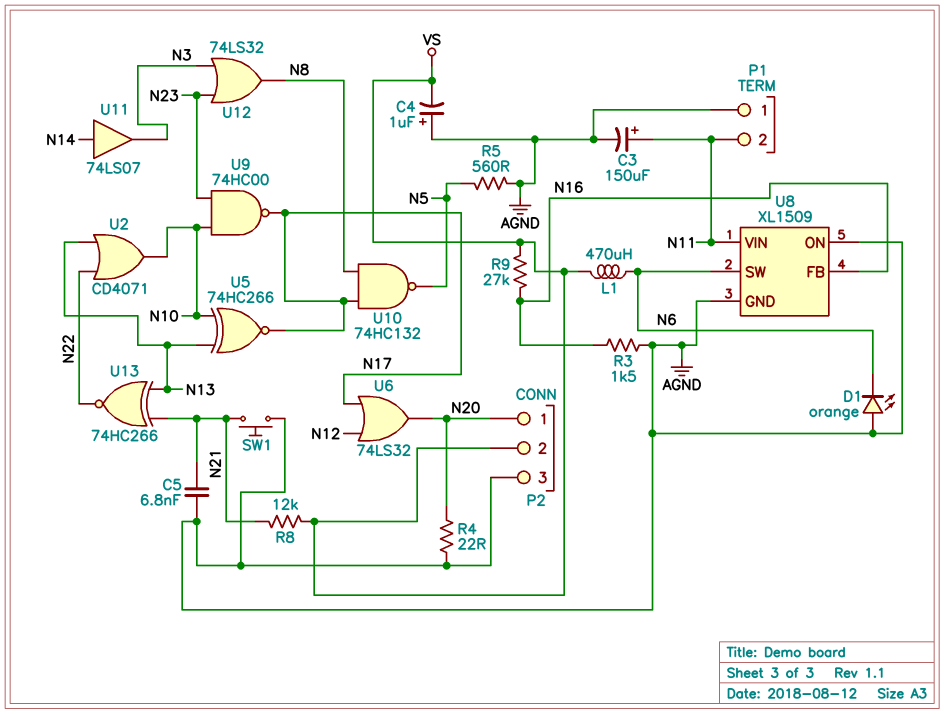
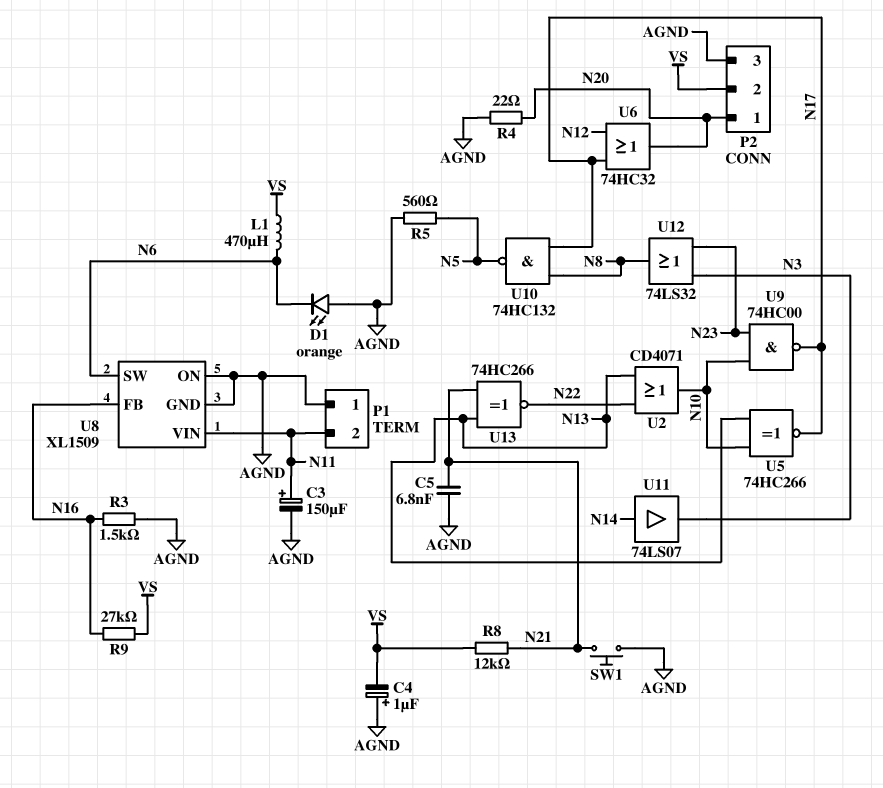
U6: OR 74LS32 (in N12, in N17, out N20) -> OR 74HC32 (in N12, in N17, out N20)

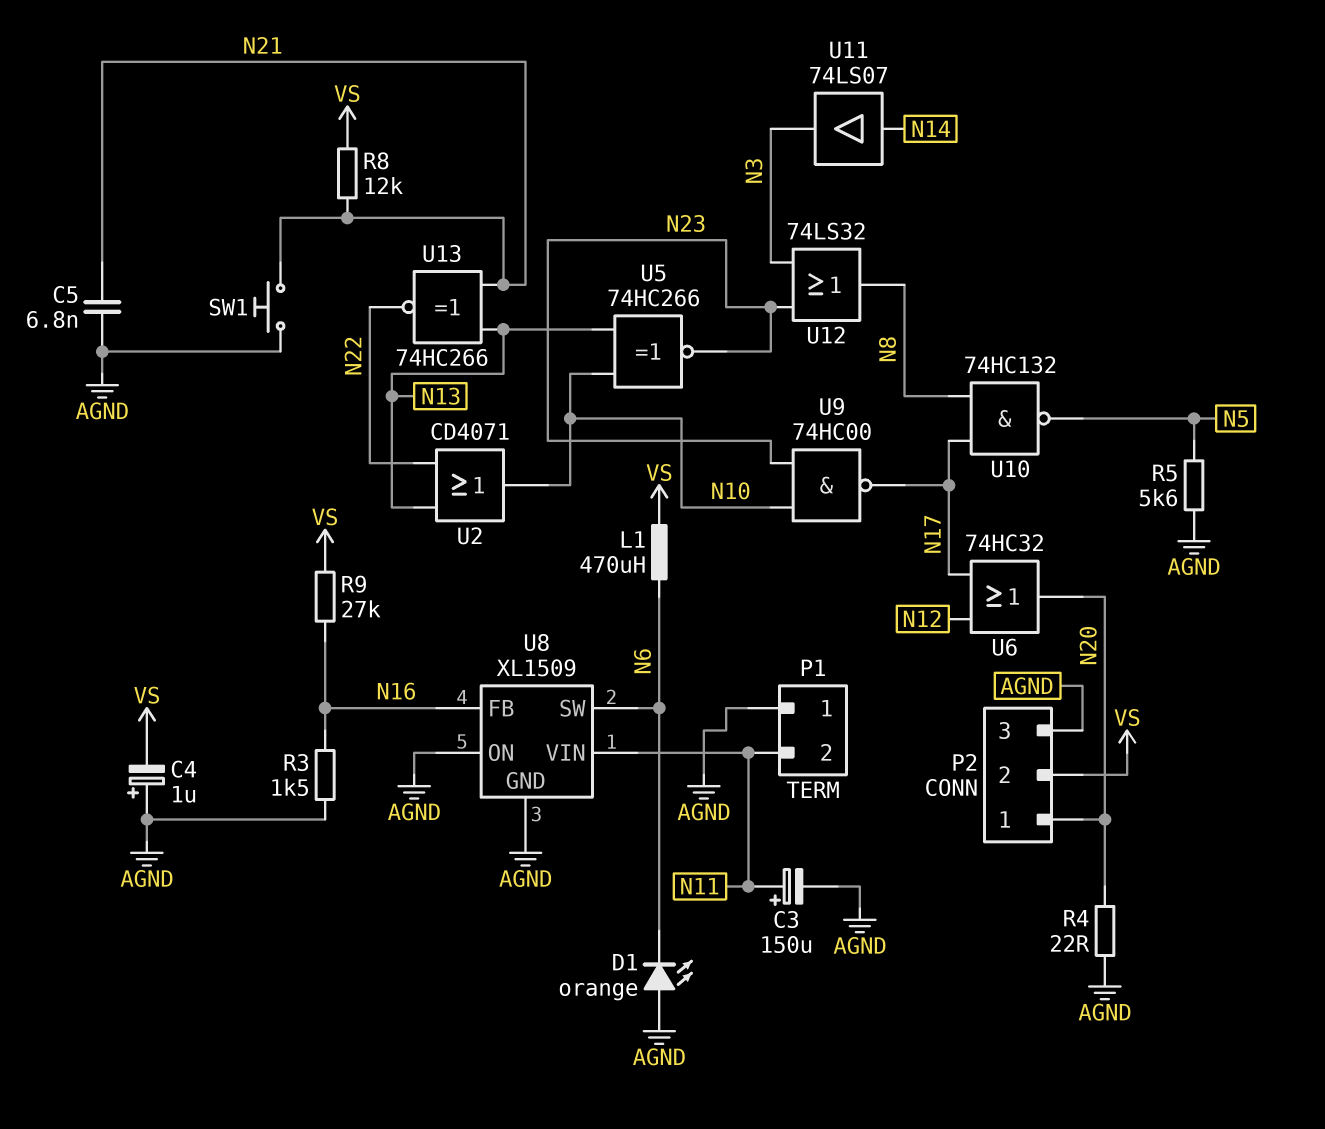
R5: 560 (AGND, N5) -> 5.6k (AGND, N5)
U5: XNOR 74HC266 (in N10, in N13, out N17) -> XNOR 74HC266 (in N10, in N13, out N23)

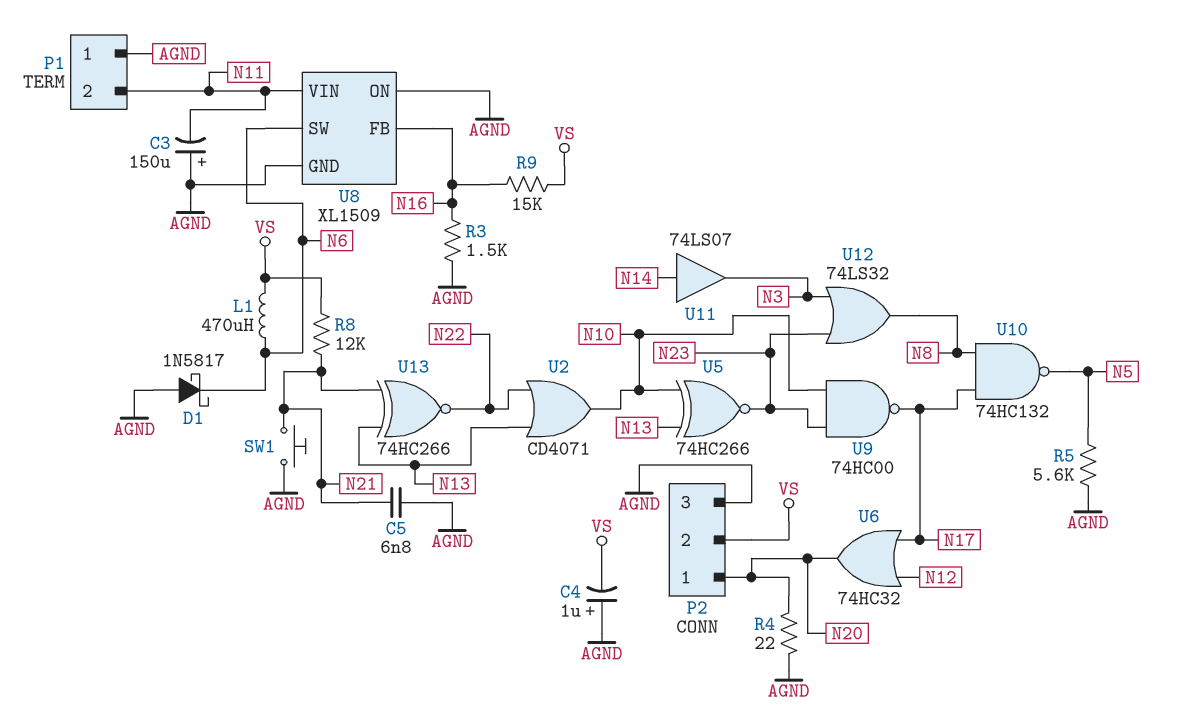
C3: 150uF (plus N11, minus AGND) -> 150uF (plus AGND, minus N11)
D1: LED orange (A AGND, K N6) -> schottky 1N5817 (A AGND, K N6)
R9: 27k (N16, VS) -> 15k (N16, VS)

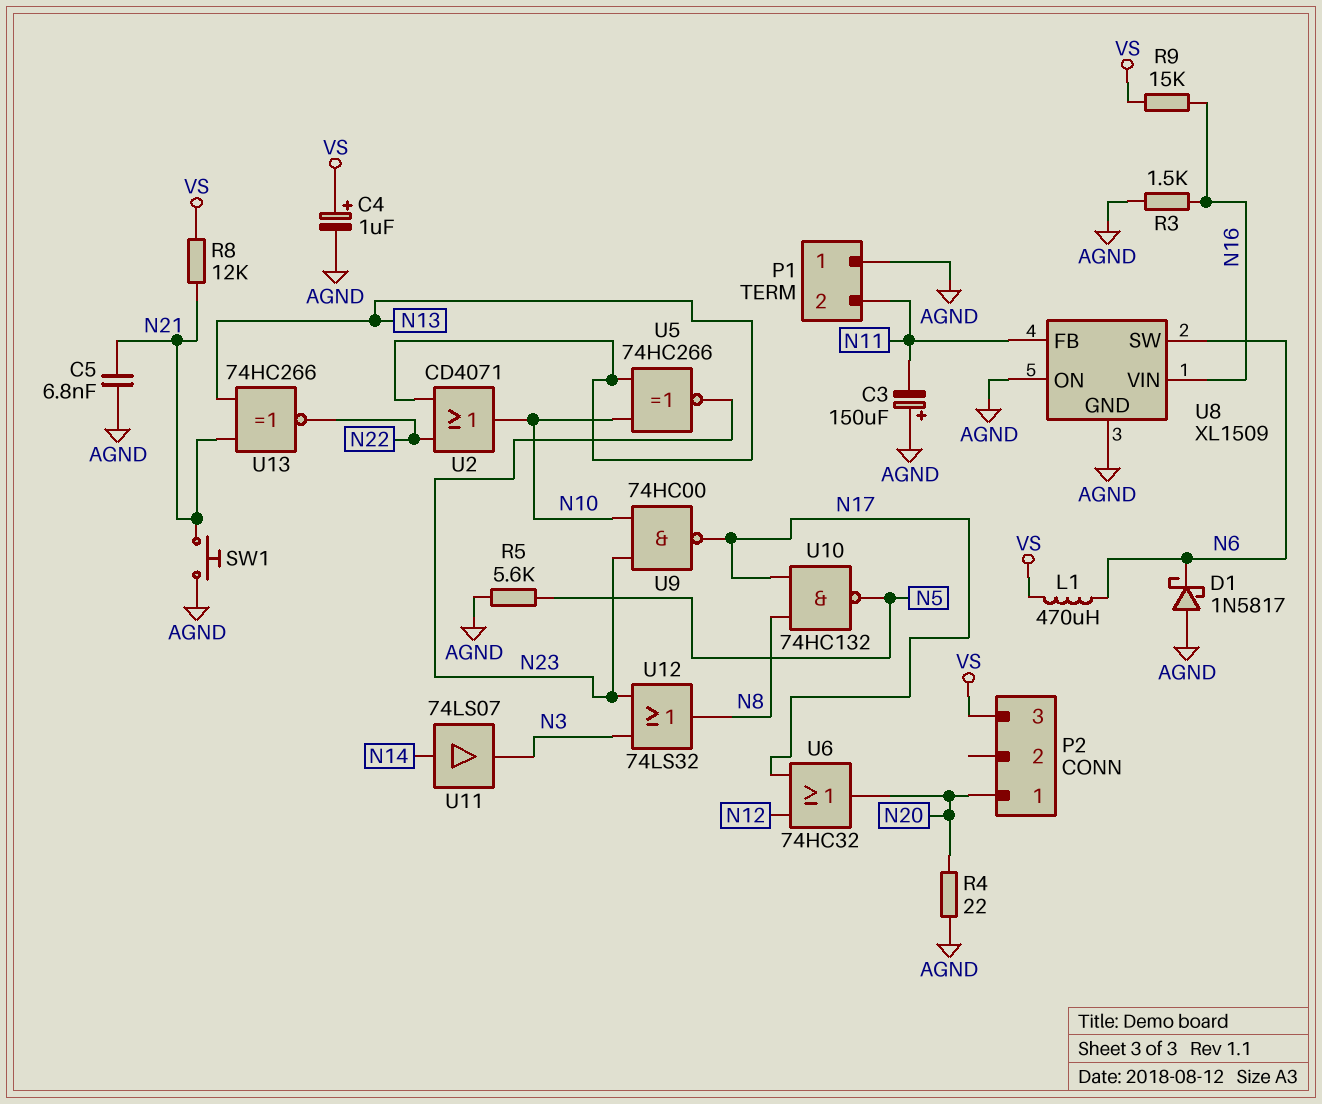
C4: 1uF (plus AGND, minus VS) -> 1uF (plus VS, minus AGND)
P2 pin 2: VS -> none
P2 pin 3: AGND -> VS
U8 pin FB: N16 -> N11
U8 pin VIN: N11 -> N16

